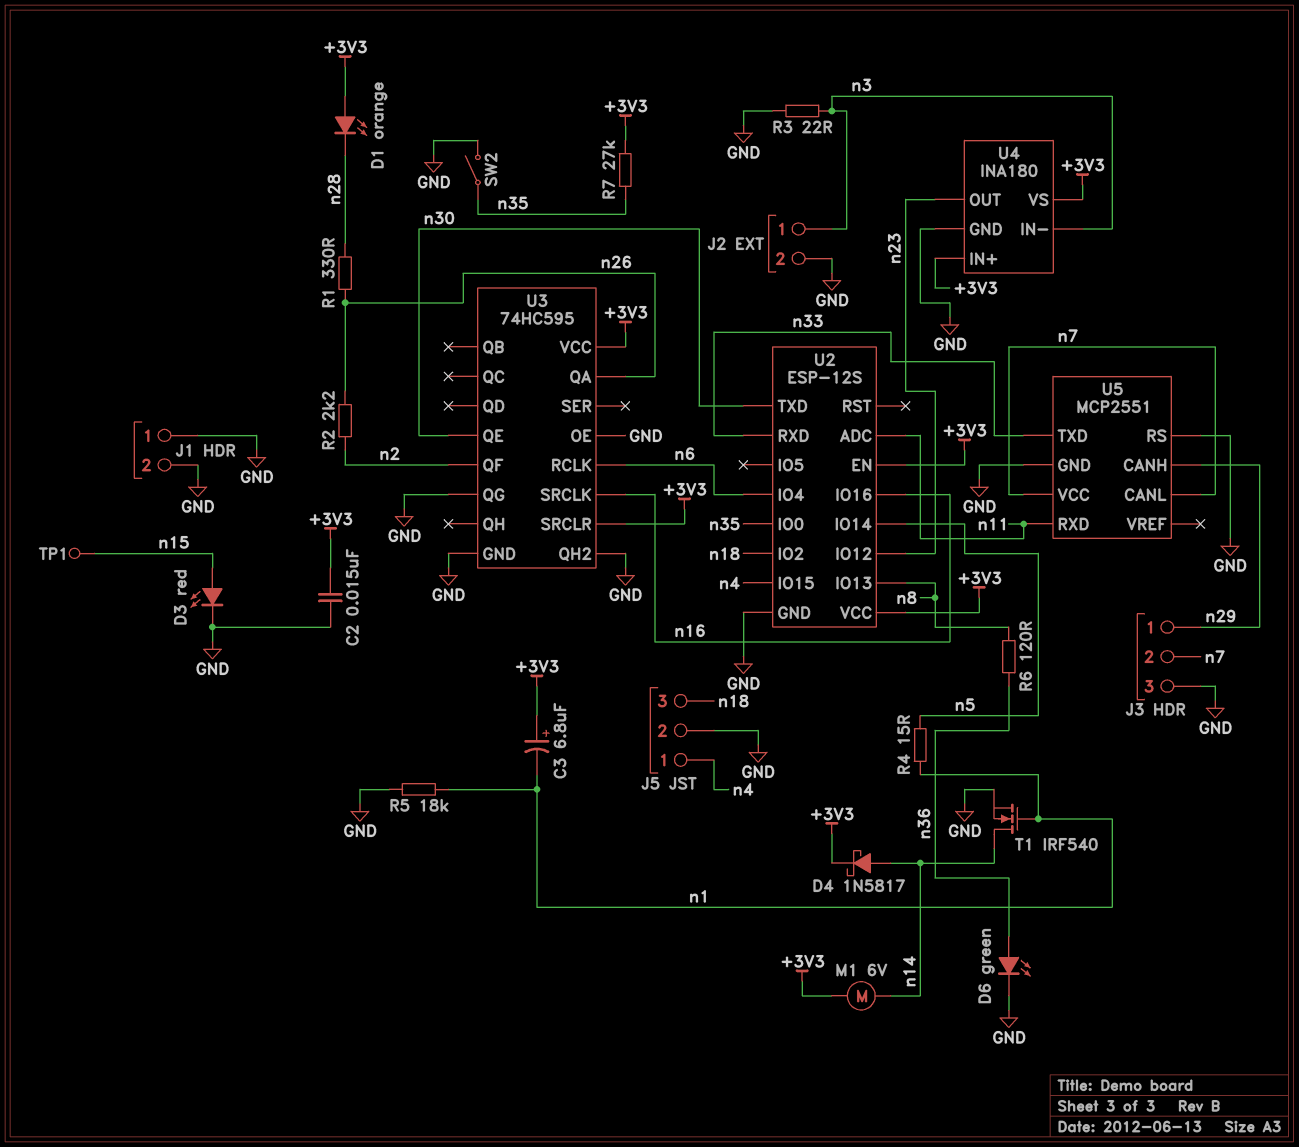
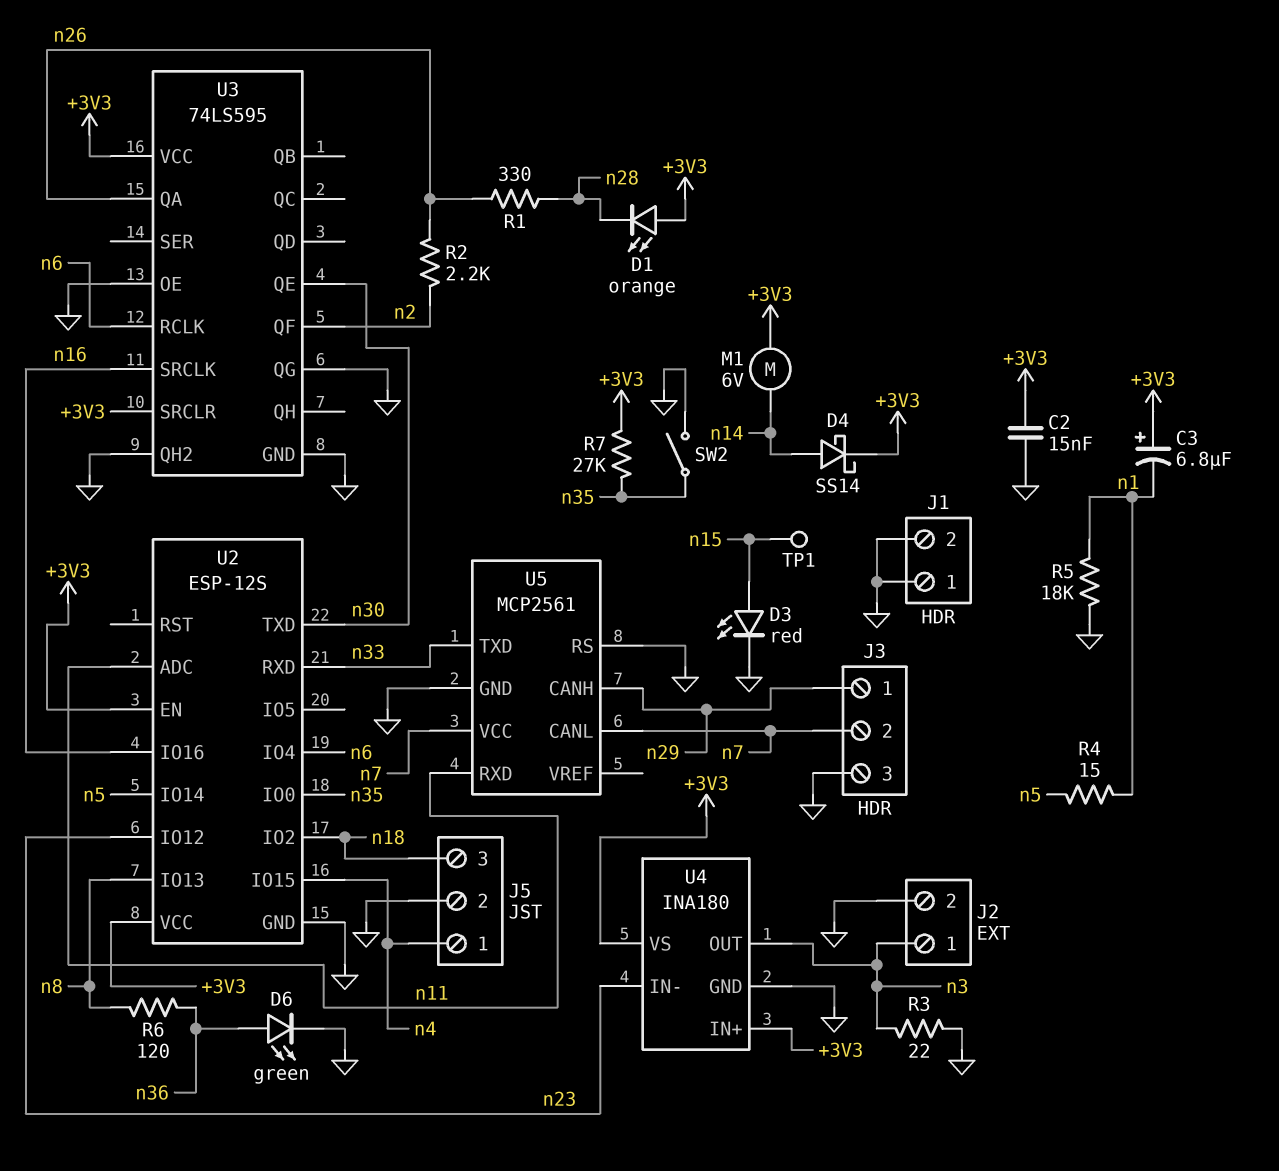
D4: schottky 1N5817 (A n14, K +3V3) -> schottky SS14 (A n14, K +3V3)
T1: NMOS IRF540 (G n1, D n14, S GND) -> none
U3: 74HC595 -> 74LS595
U4 pin IN-: n3 -> n23
U4 pin OUT: n23 -> n3
U5: MCP2551 -> MCP2561

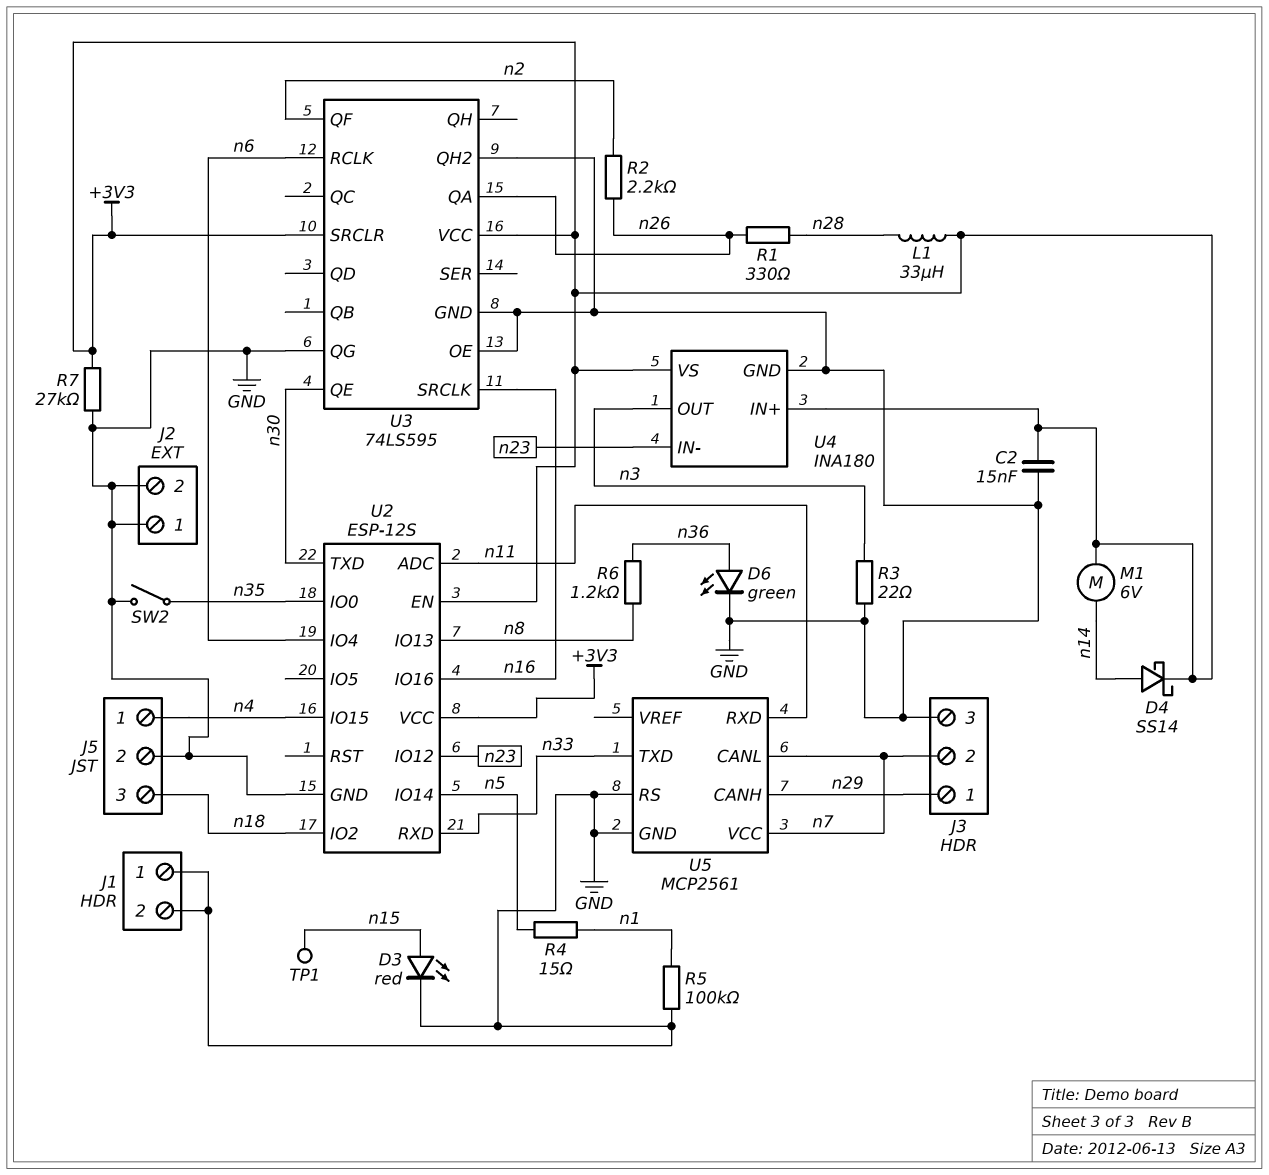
C3: 6.8uF (plus +3V3, minus n1) -> none
D1: LED orange (A +3V3, K n28) -> none
J2 pin 1: n3 -> GND
L1: none -> 33uH (+3V3, n28)
R5: 18k (GND, n1) -> 100k (GND, n1)
R6: 120 (n8, n36) -> 1.2k (n8, n36)
R7: 27k (+3V3, n35) -> 27k (+3V3, GND)

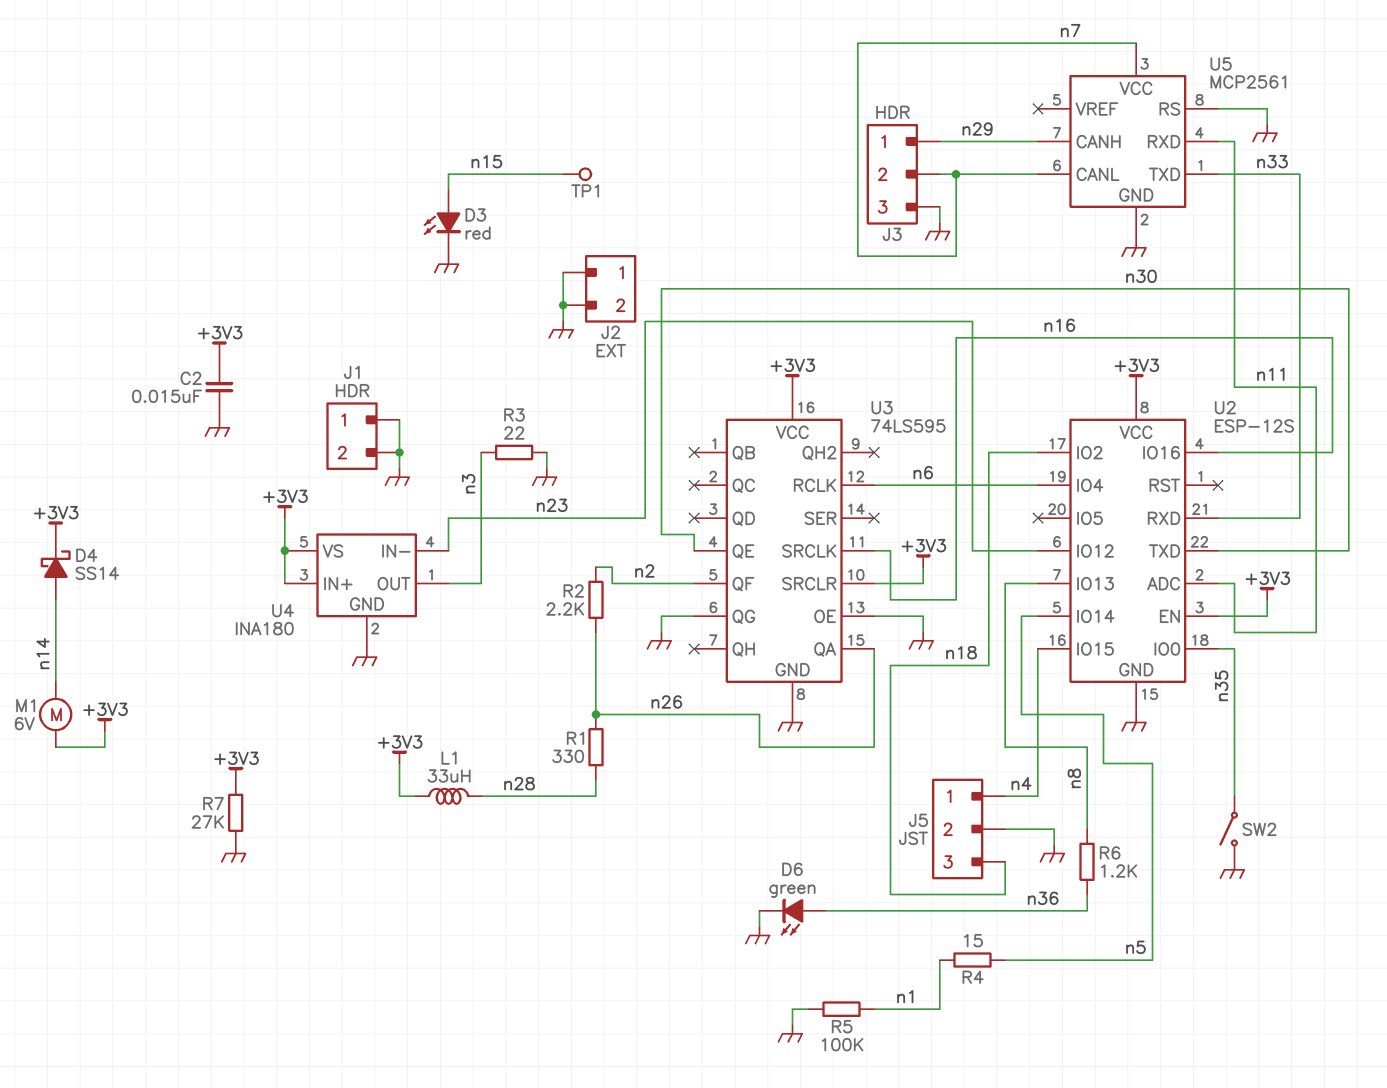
U3 pin QH2: GND -> none

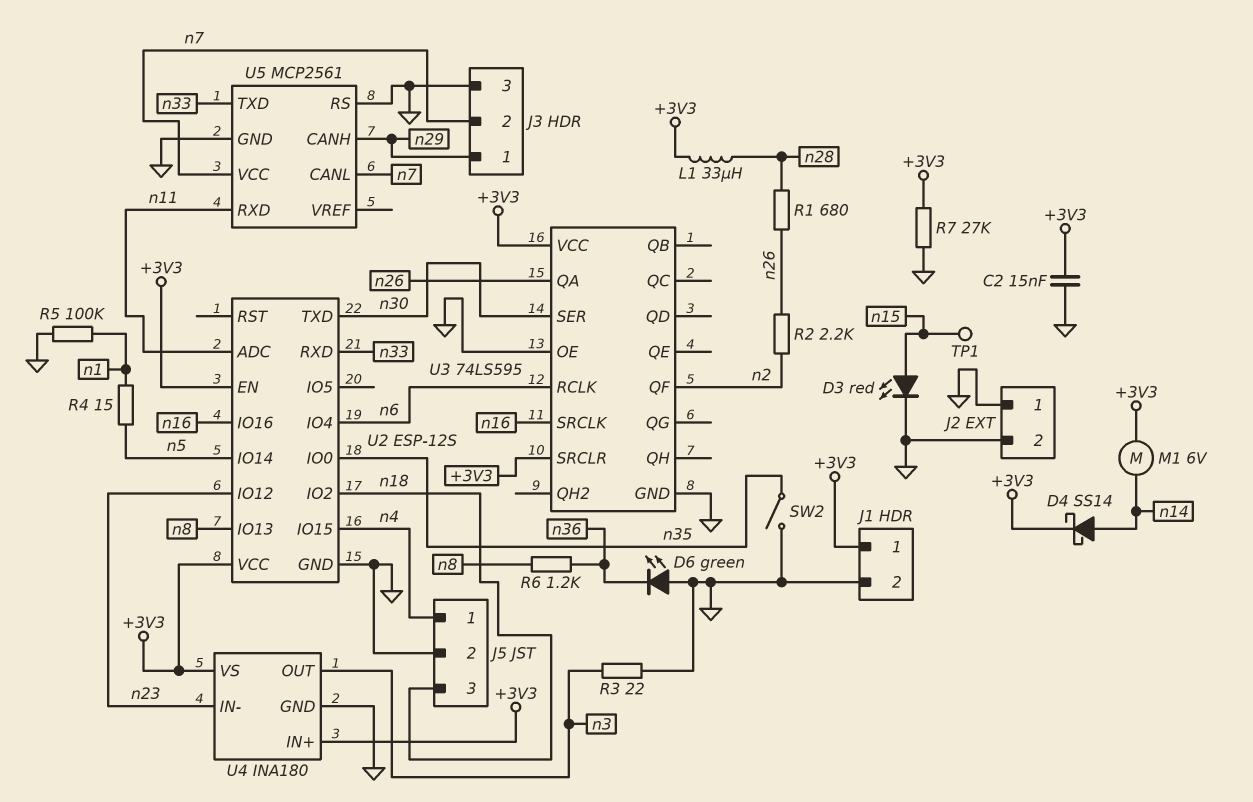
D6: LED green (A n36, K GND) -> LED green (A GND, K n36)
J1 pin 1: GND -> +3V3
R1: 330 (n26, n28) -> 680 (n26, n28)
U3 pin QE: n30 -> none
U3 pin QG: GND -> none
U3 pin SER: none -> n30

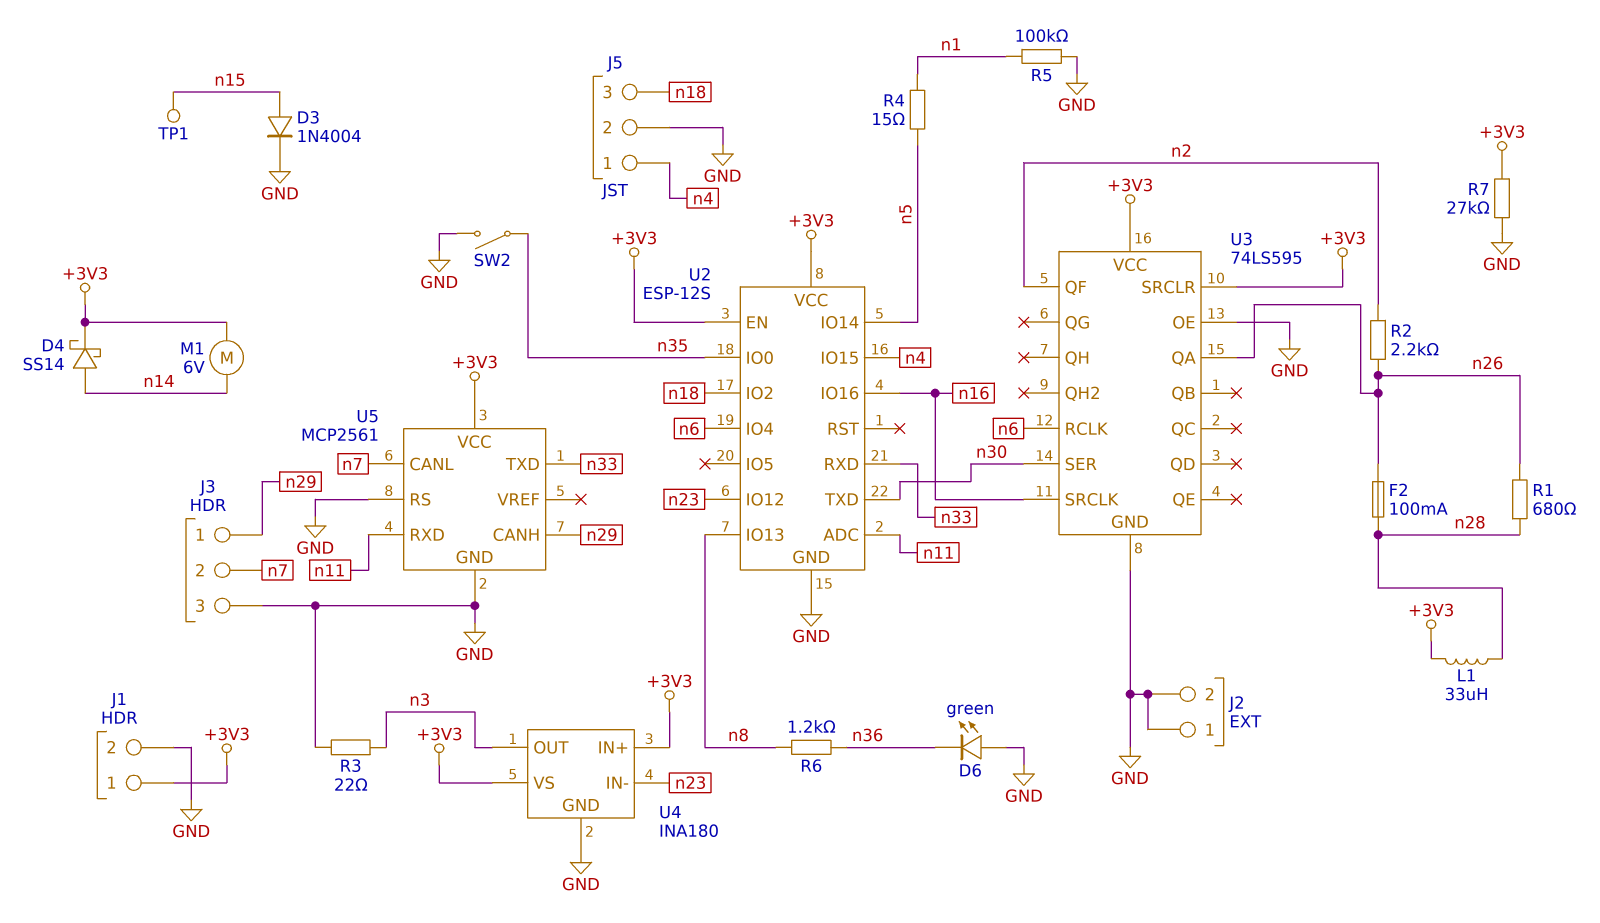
C2: 15nF (+3V3, GND) -> none
D3: LED red (A n15, K GND) -> diode 1N4004 (A n15, K GND)
F2: none -> 100mA (n26, n28)
U5 pin VCC: n7 -> +3V3

